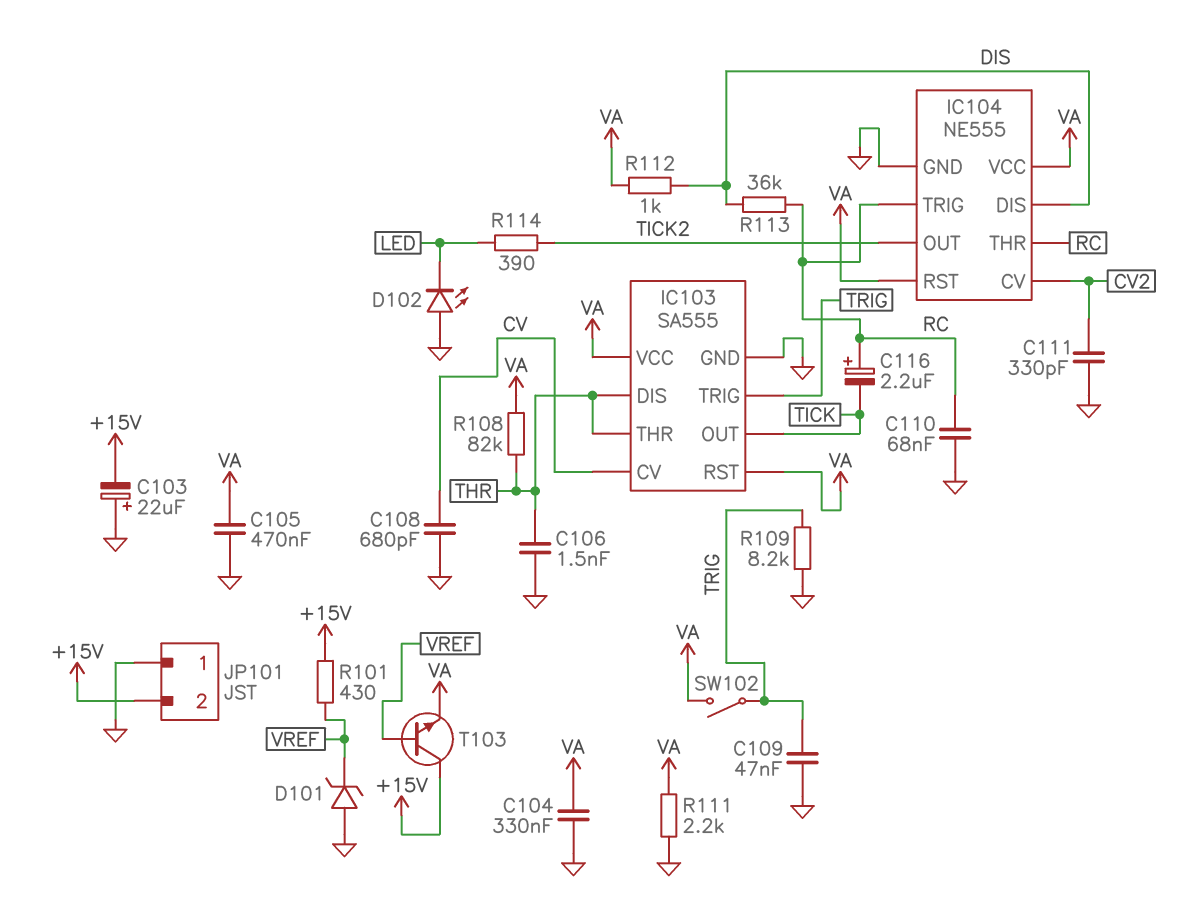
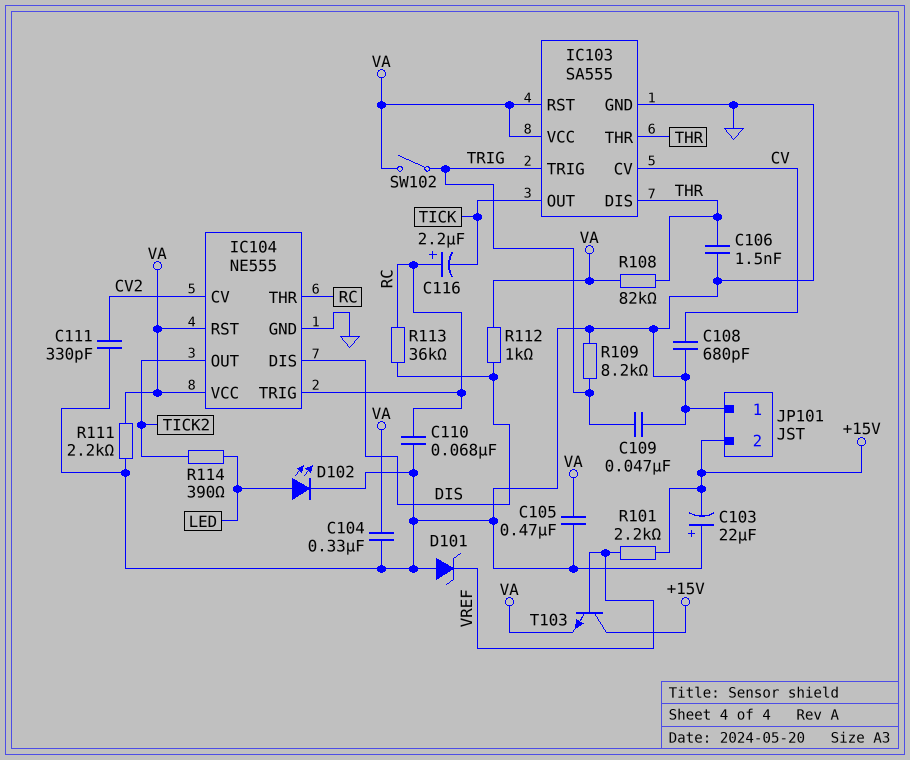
D102: LED (A GND, K LED) -> LED (A LED, K GND)
R101: 430 (+15V, VREF) -> 2.2k (+15V, VREF)

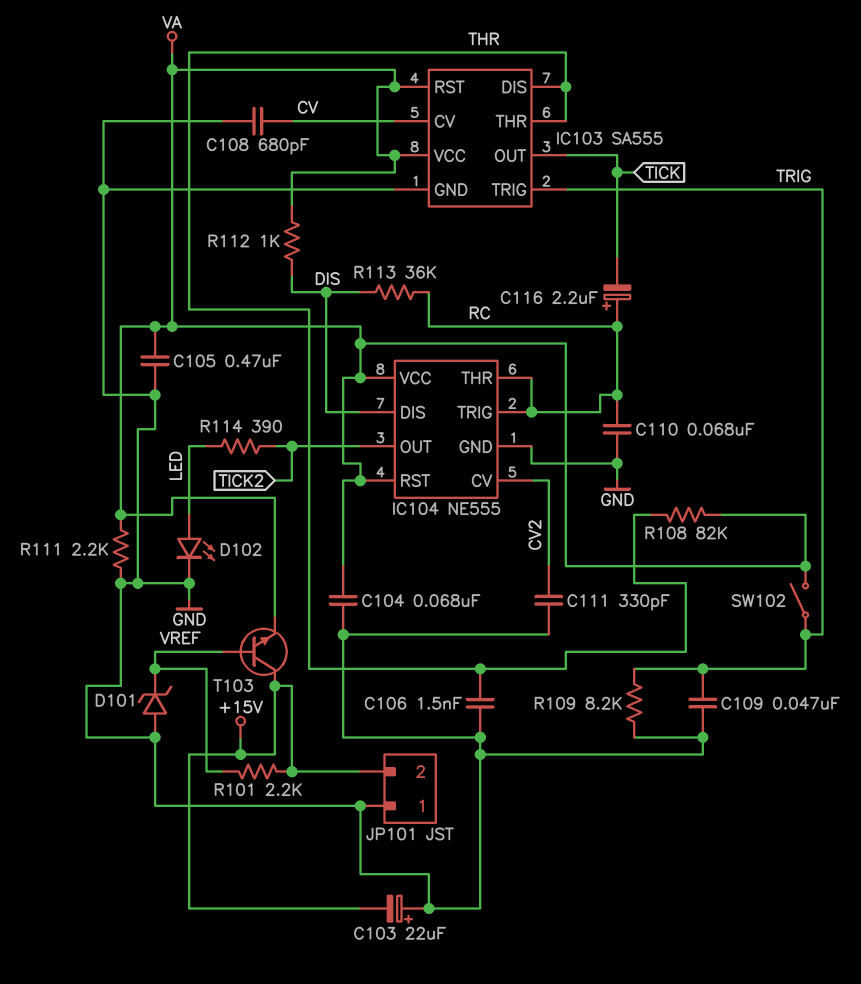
C104: 330nF (GND, VA) -> 68nF (GND, VA)

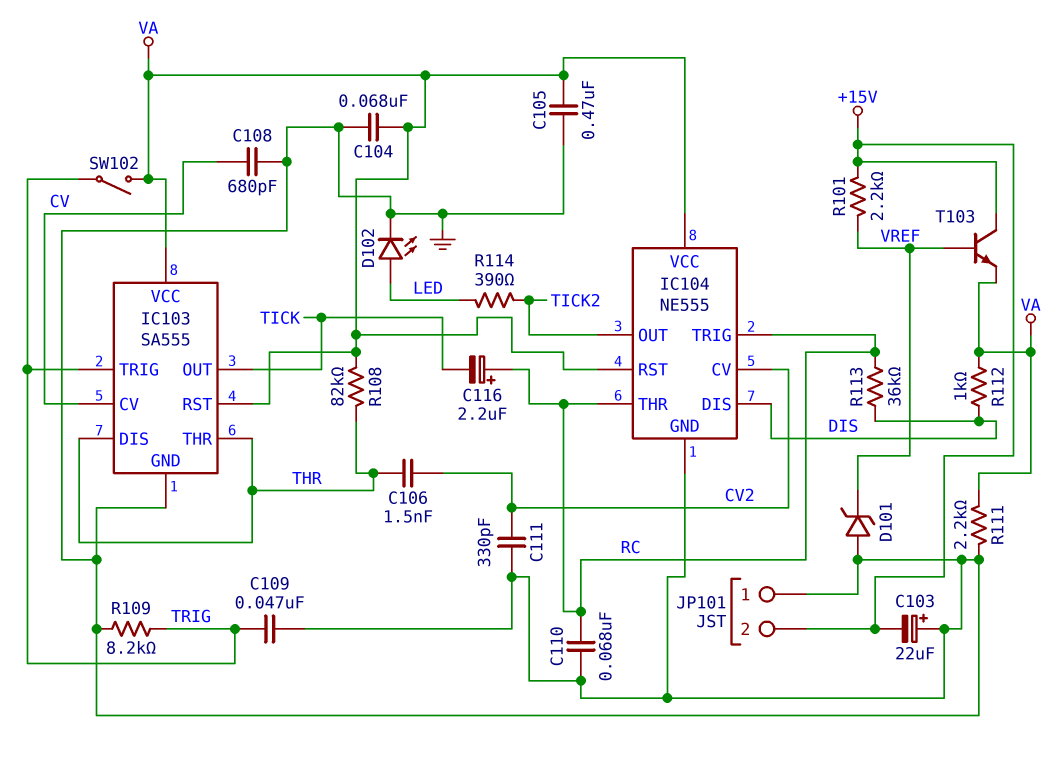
C106: 1.5nF (GND, THR) -> 1.5nF (CV2, THR)

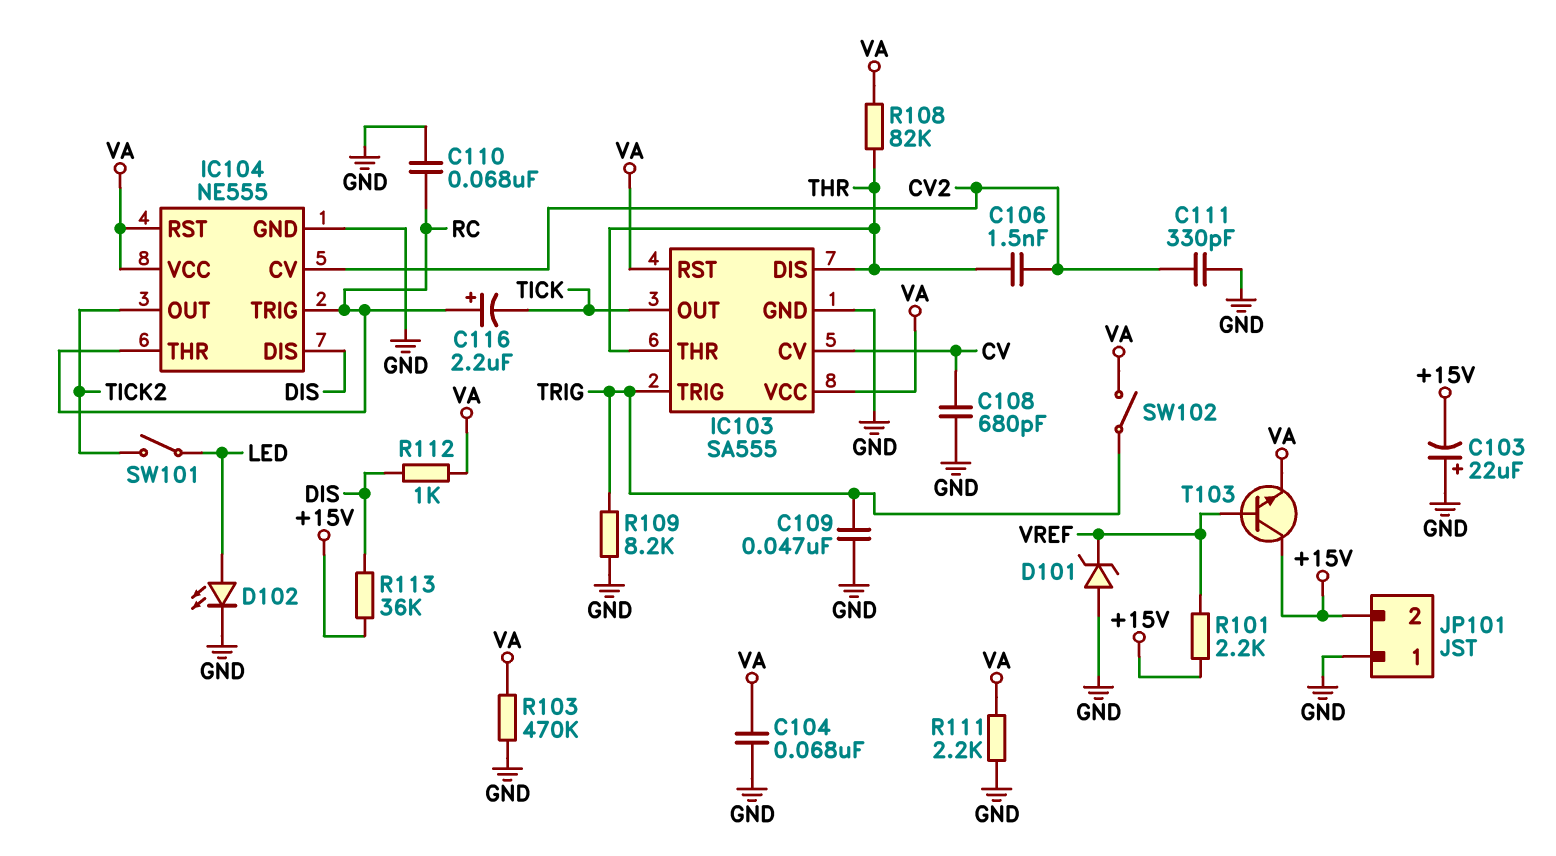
C105: 470nF (GND, VA) -> none
R103: none -> 470k (GND, VA)
R113: 36k (DIS, RC) -> 36k (+15V, DIS)
R114: 390 (LED, TICK2) -> none
SW101: none -> switch (LED, TICK2)

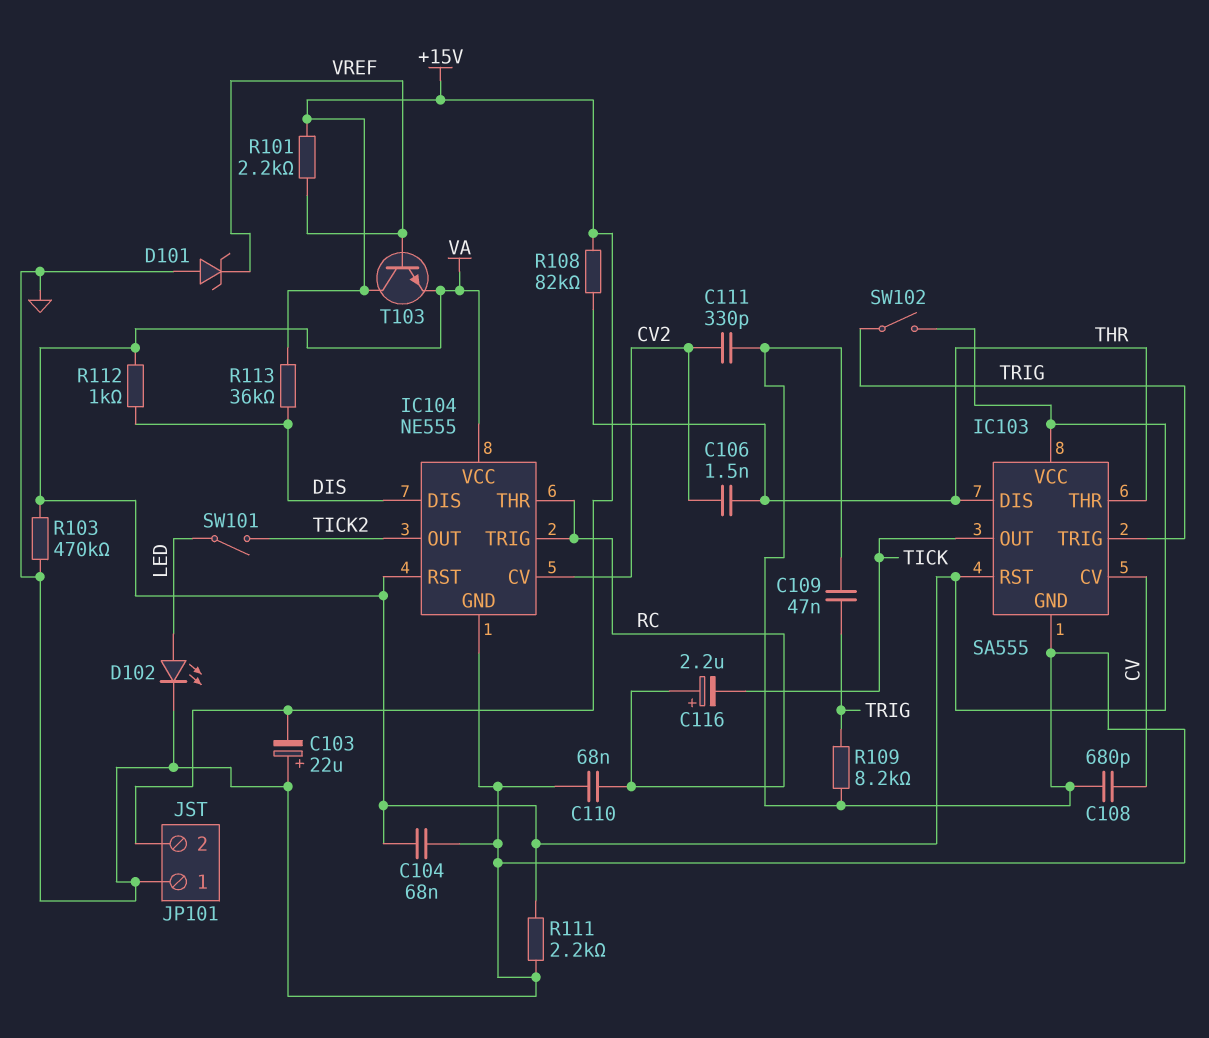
R108: 82k (THR, VA) -> 82k (+15V, THR)

